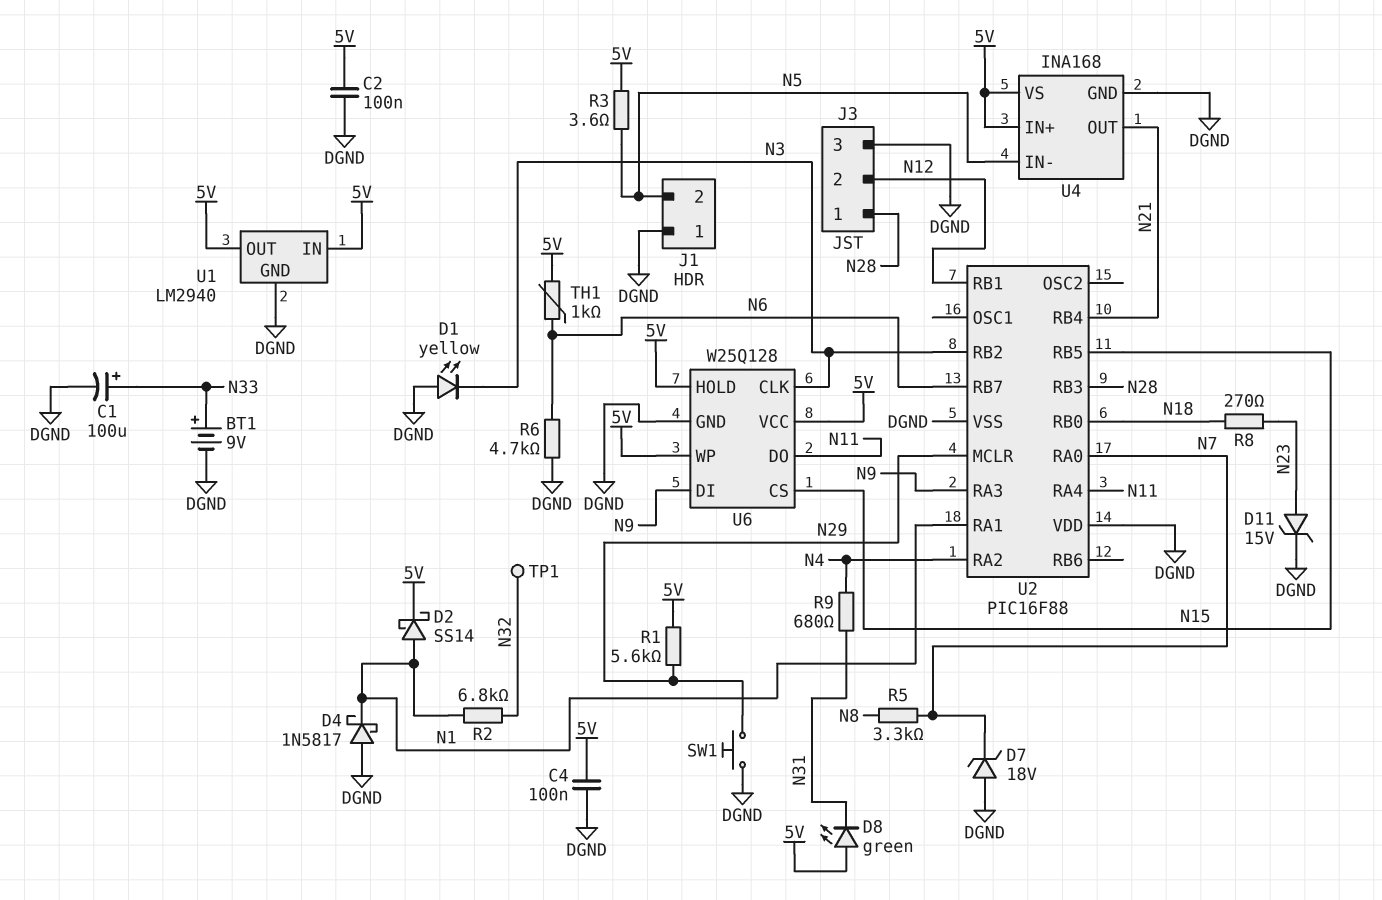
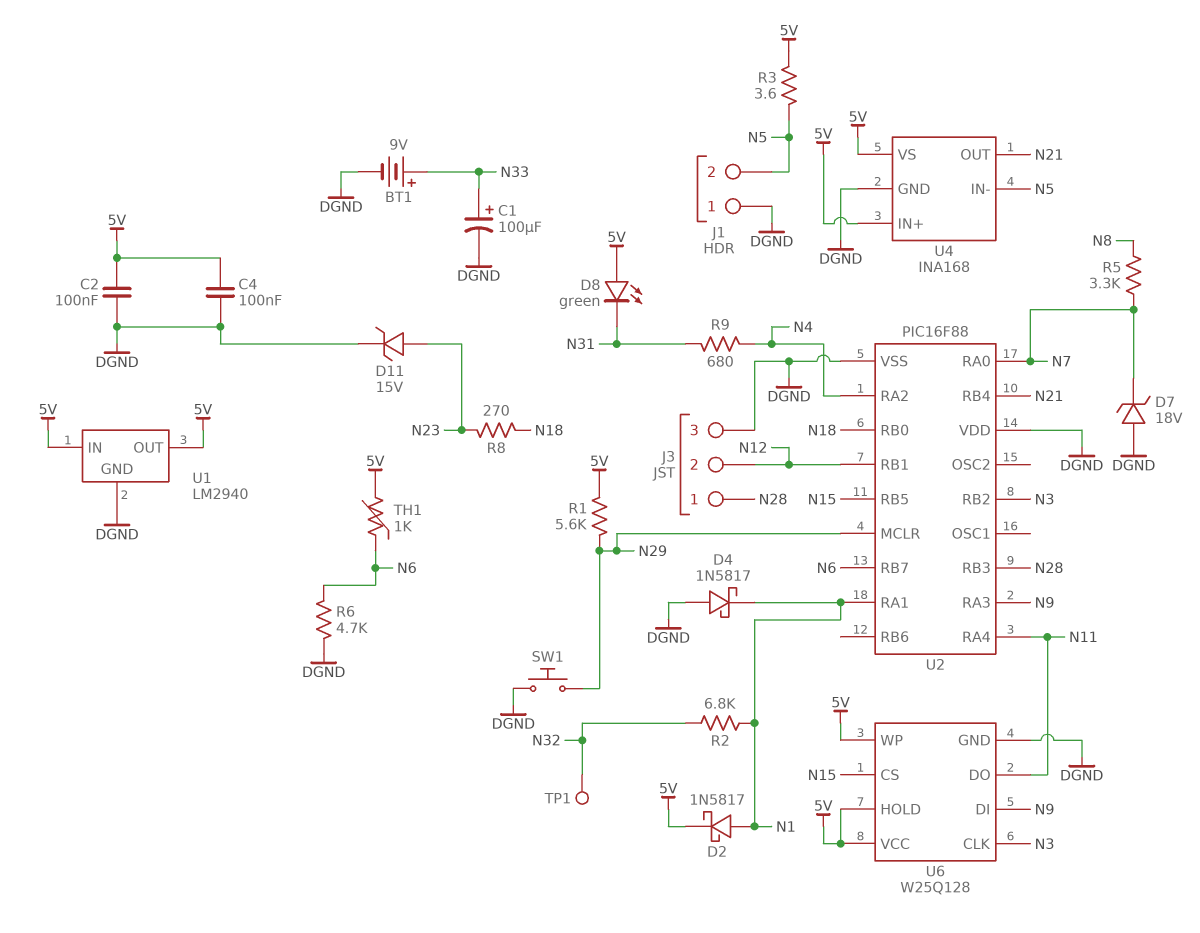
D1: LED yellow (A DGND, K N3) -> none
D2: schottky SS14 (A N1, K 5V) -> schottky 1N5817 (A N1, K 5V)

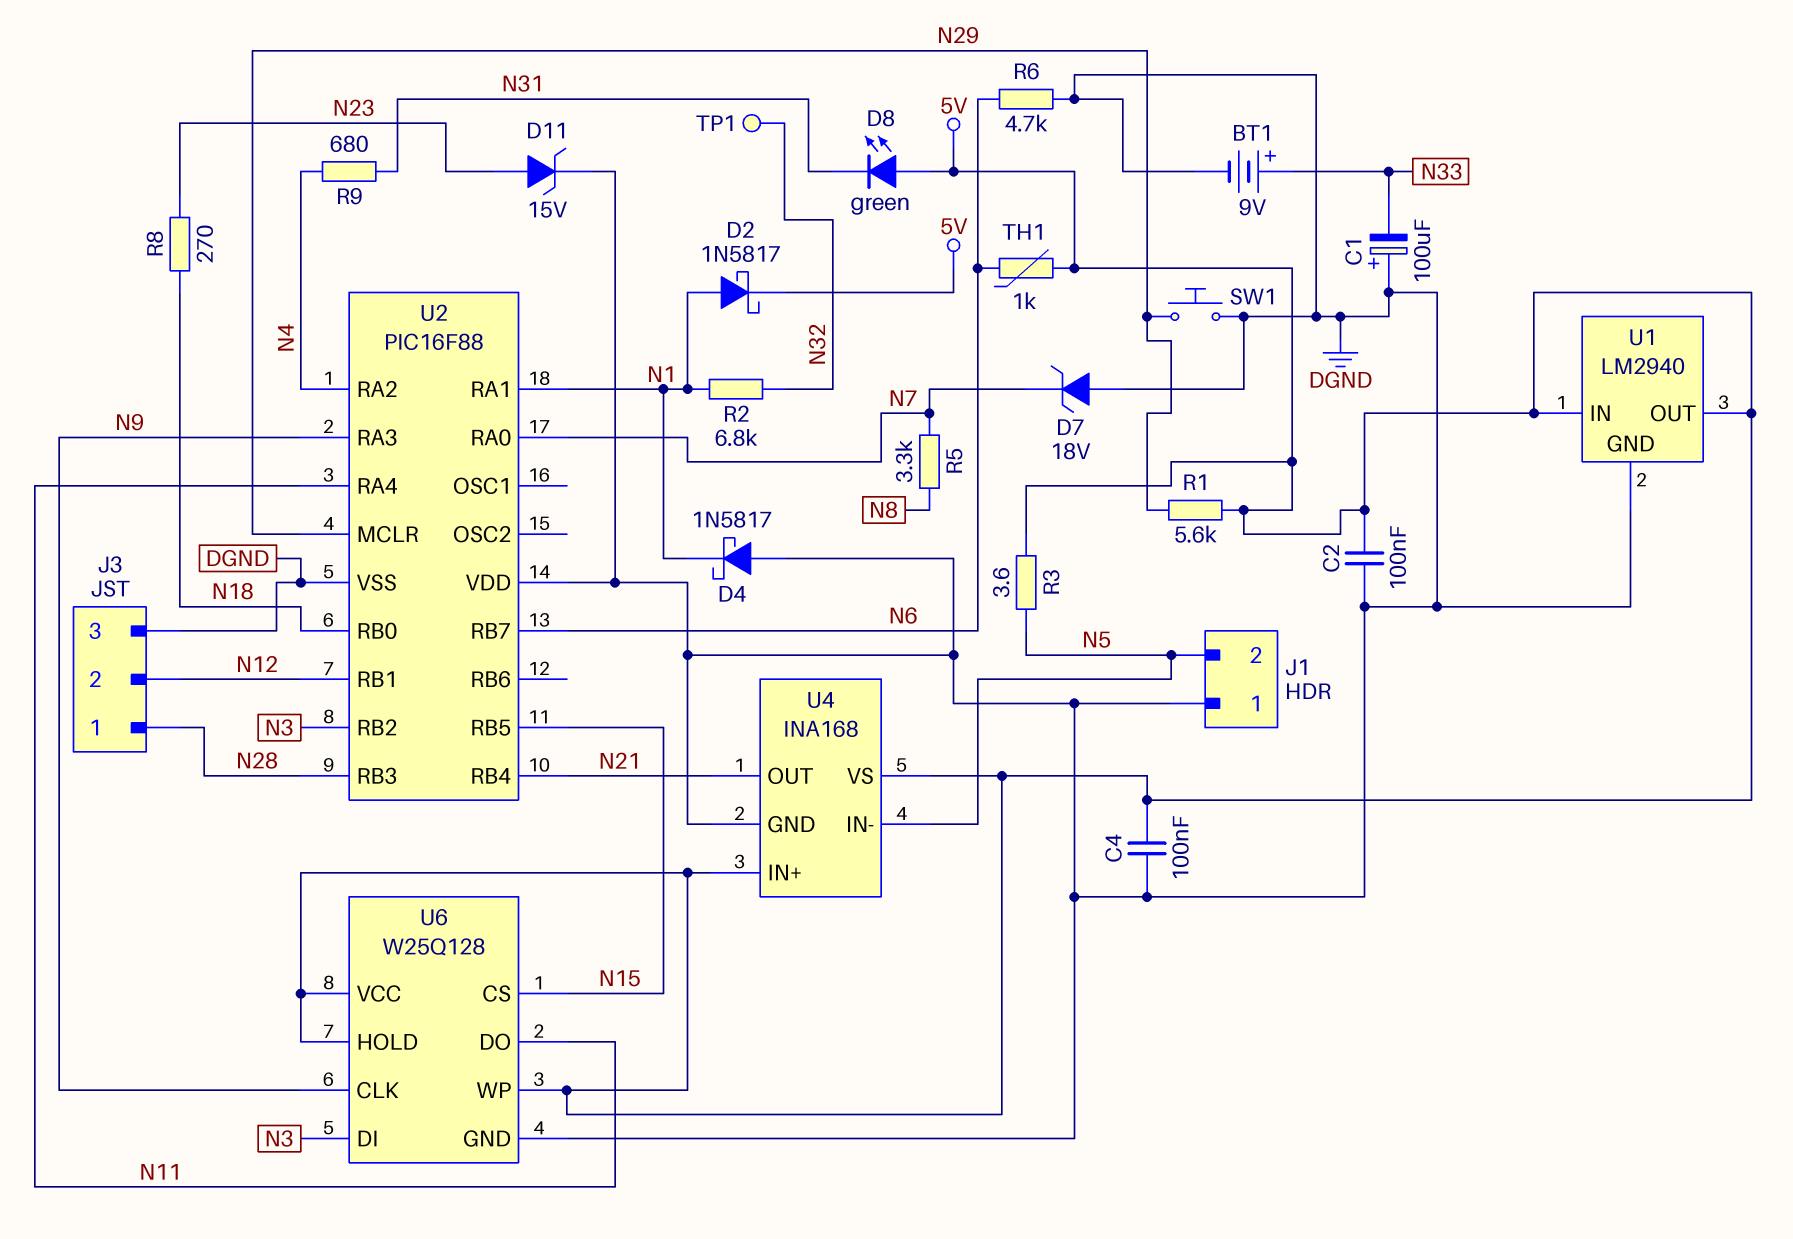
C1: 100uF (plus N33, minus DGND) -> 100uF (plus DGND, minus N33)
U6 pin CLK: N3 -> N9
U6 pin DI: N9 -> N3

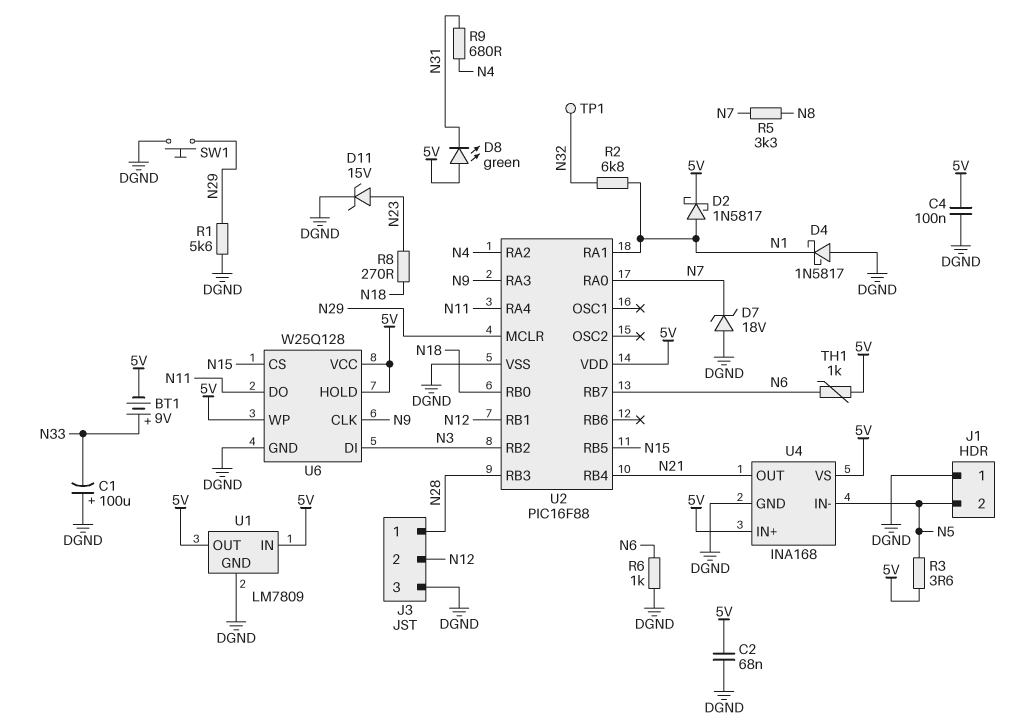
BT1: 9V (plus N33, minus DGND) -> 9V (plus N33, minus 5V)
C2: 100nF (5V, DGND) -> 68nF (5V, DGND)
R1: 5.6k (5V, N29) -> 5.6k (DGND, N29)
R6: 4.7k (DGND, N6) -> 1k (DGND, N6)
U1: LM2940 -> LM7809
U2 pin VDD: DGND -> 5V

